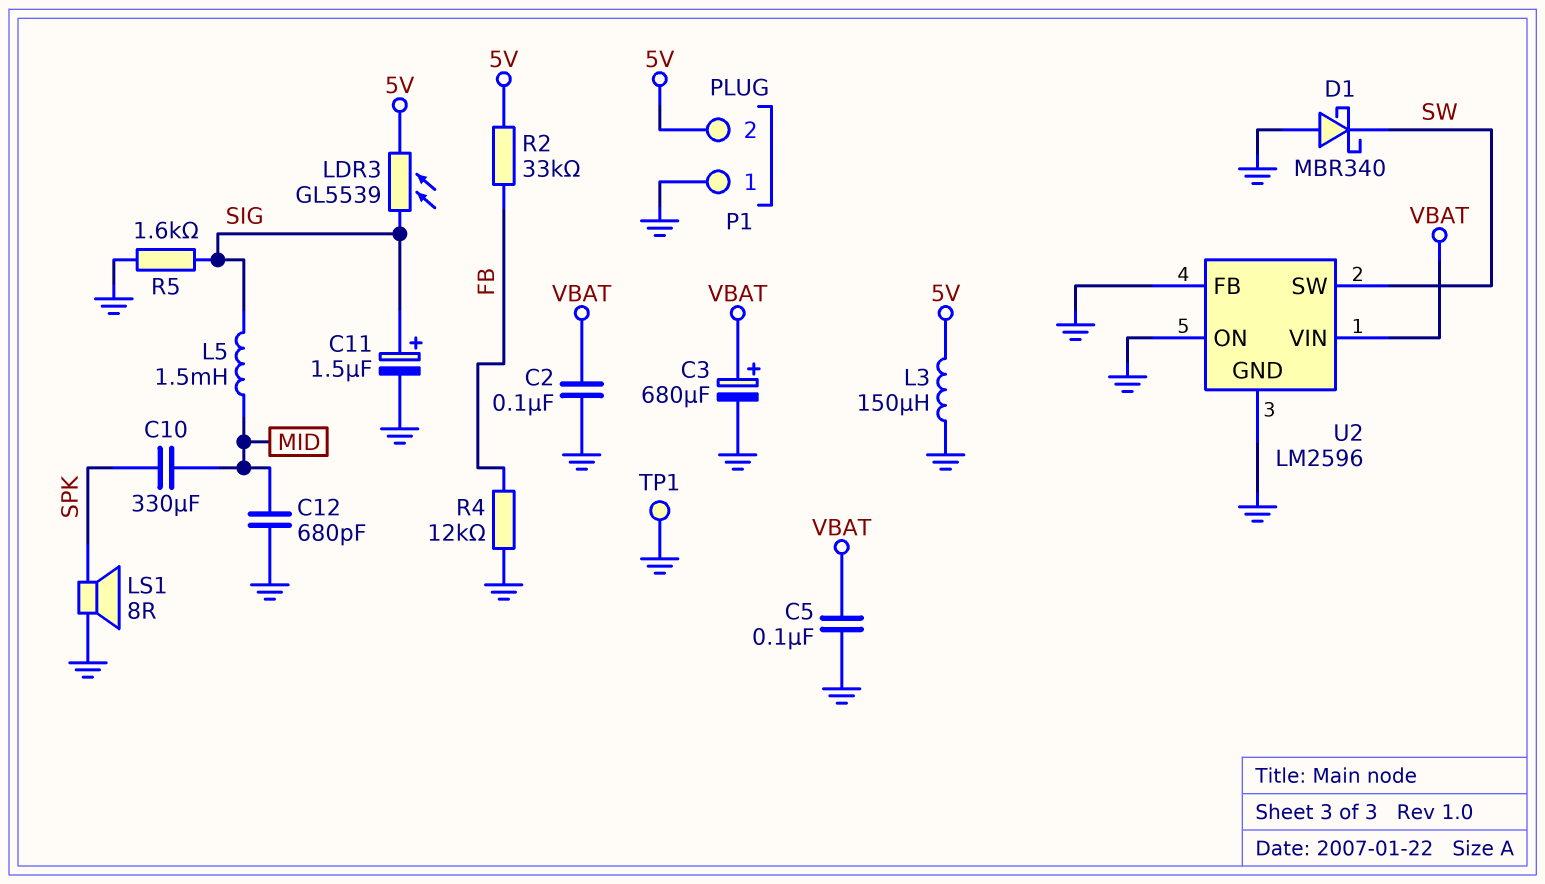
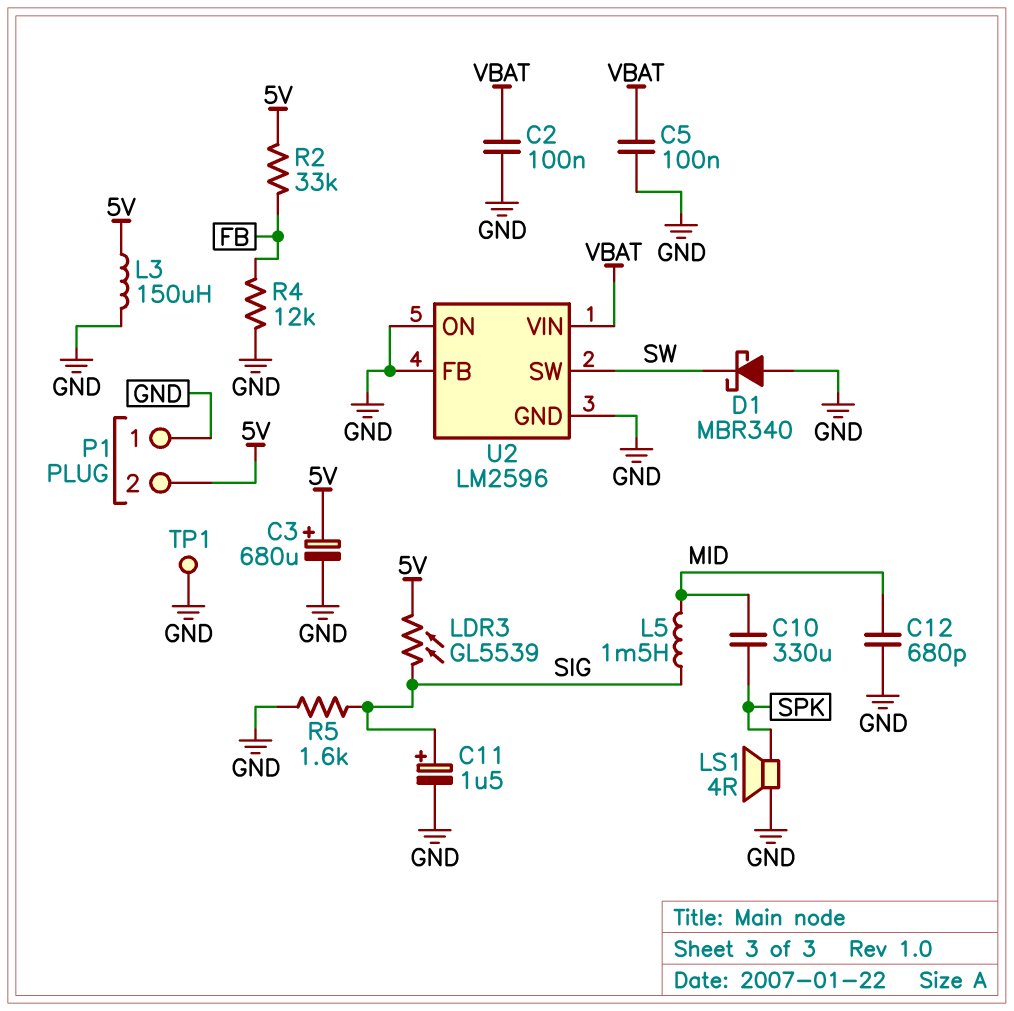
C3: 680uF (plus VBAT, minus GND) -> 680uF (plus 5V, minus GND)
LS1: speaker 8R (GND, SPK) -> speaker 4R (GND, SPK)

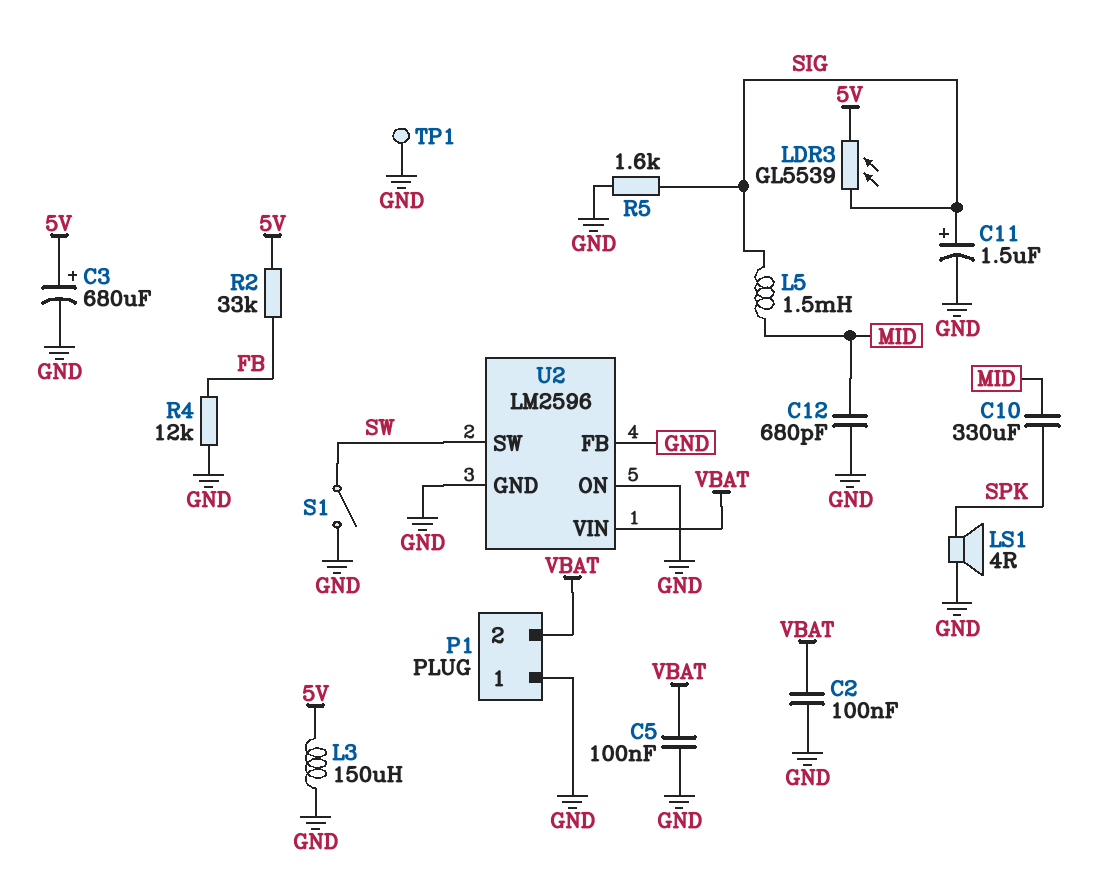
D1: schottky MBR340 (A GND, K SW) -> none
P1 pin 2: 5V -> VBAT
S1: none -> switch (GND, SW)

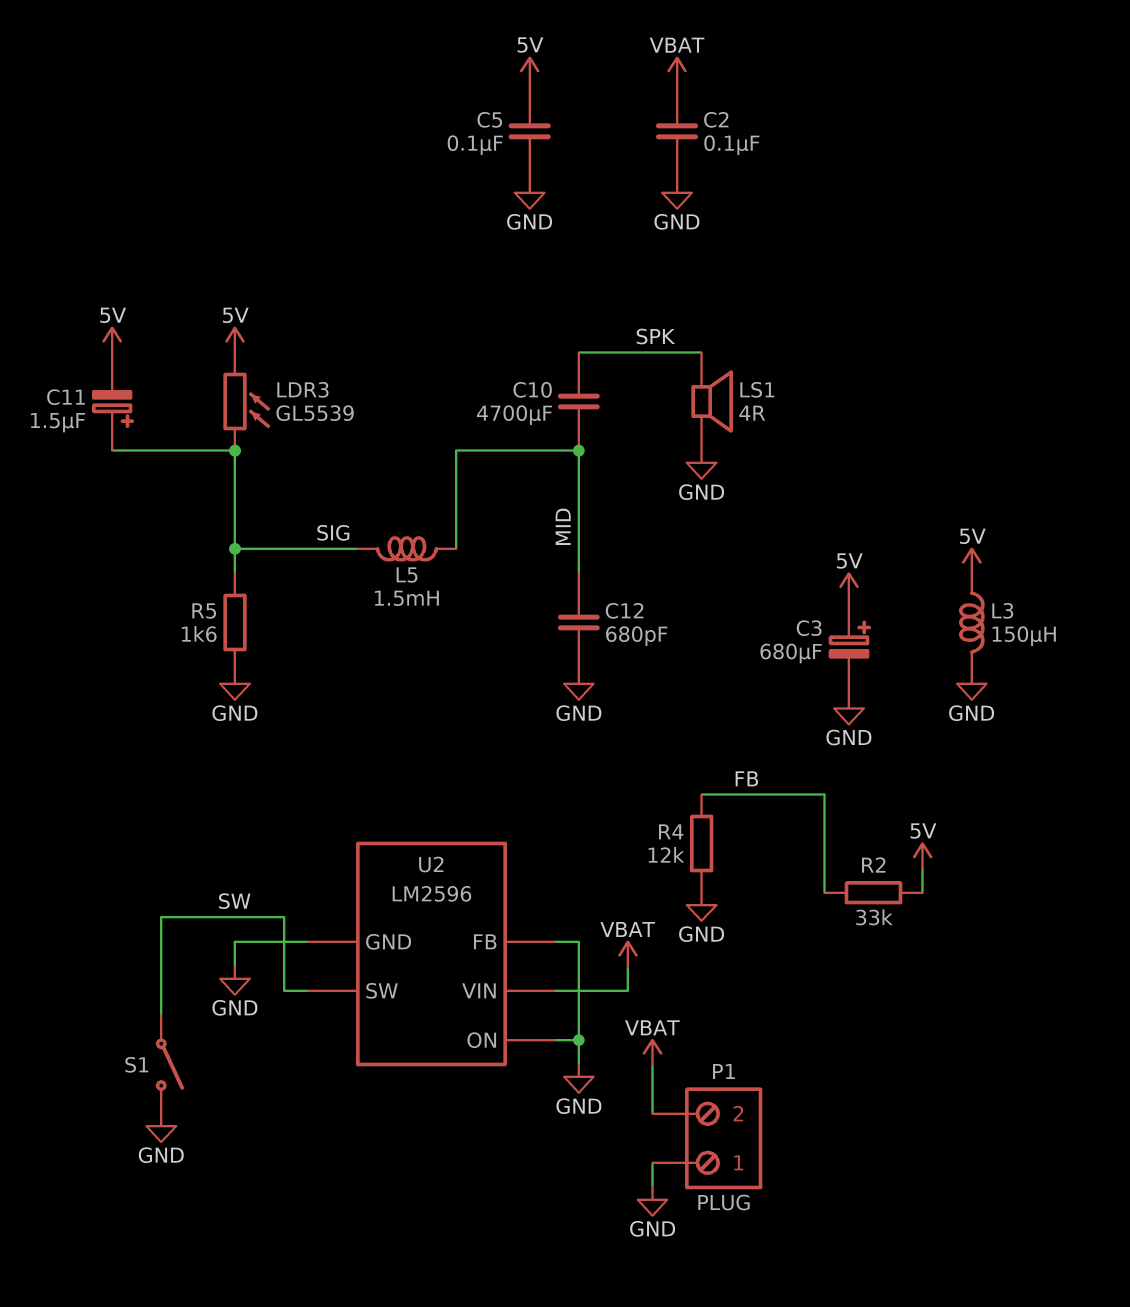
C5: 100nF (GND, VBAT) -> 100nF (5V, GND)
C10: 330uF (MID, SPK) -> 4700uF (MID, SPK)
C11: 1.5uF (plus SIG, minus GND) -> 1.5uF (plus SIG, minus 5V)
TP1: test point (GND) -> none

